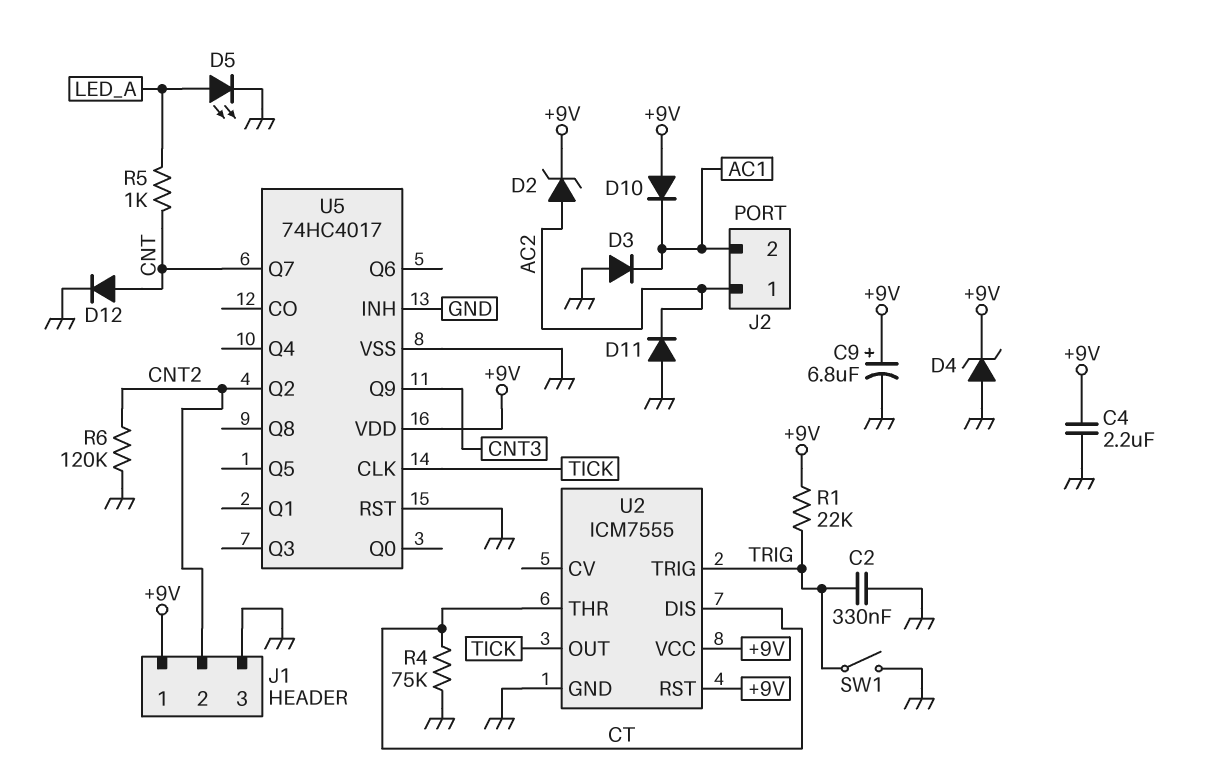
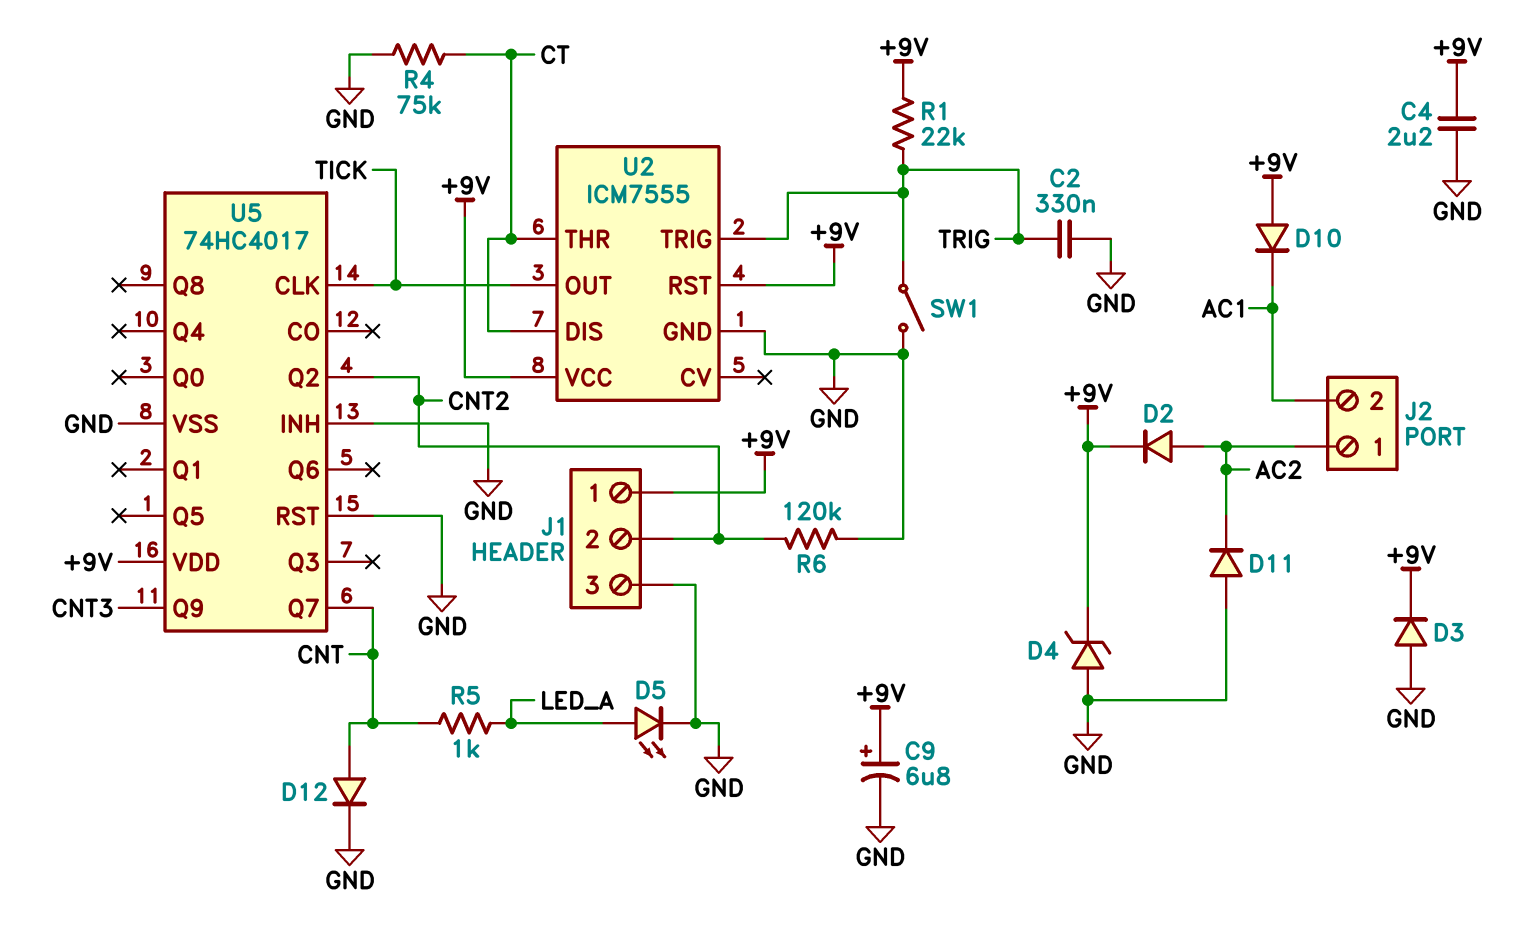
D2: zener (A AC2, K +9V) -> diode (A AC2, K +9V)
D3: diode (A GND, K AC1) -> diode (A GND, K +9V)

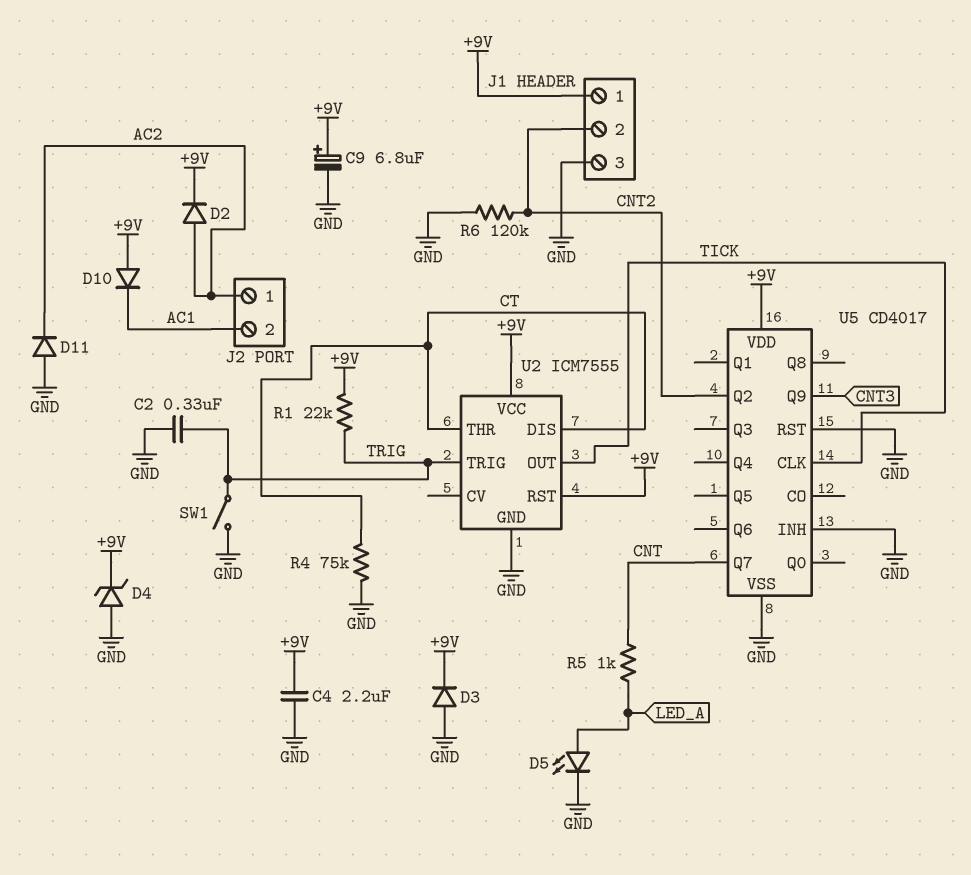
D12: diode (A CNT, K GND) -> none
U5: 74HC4017 -> CD4017

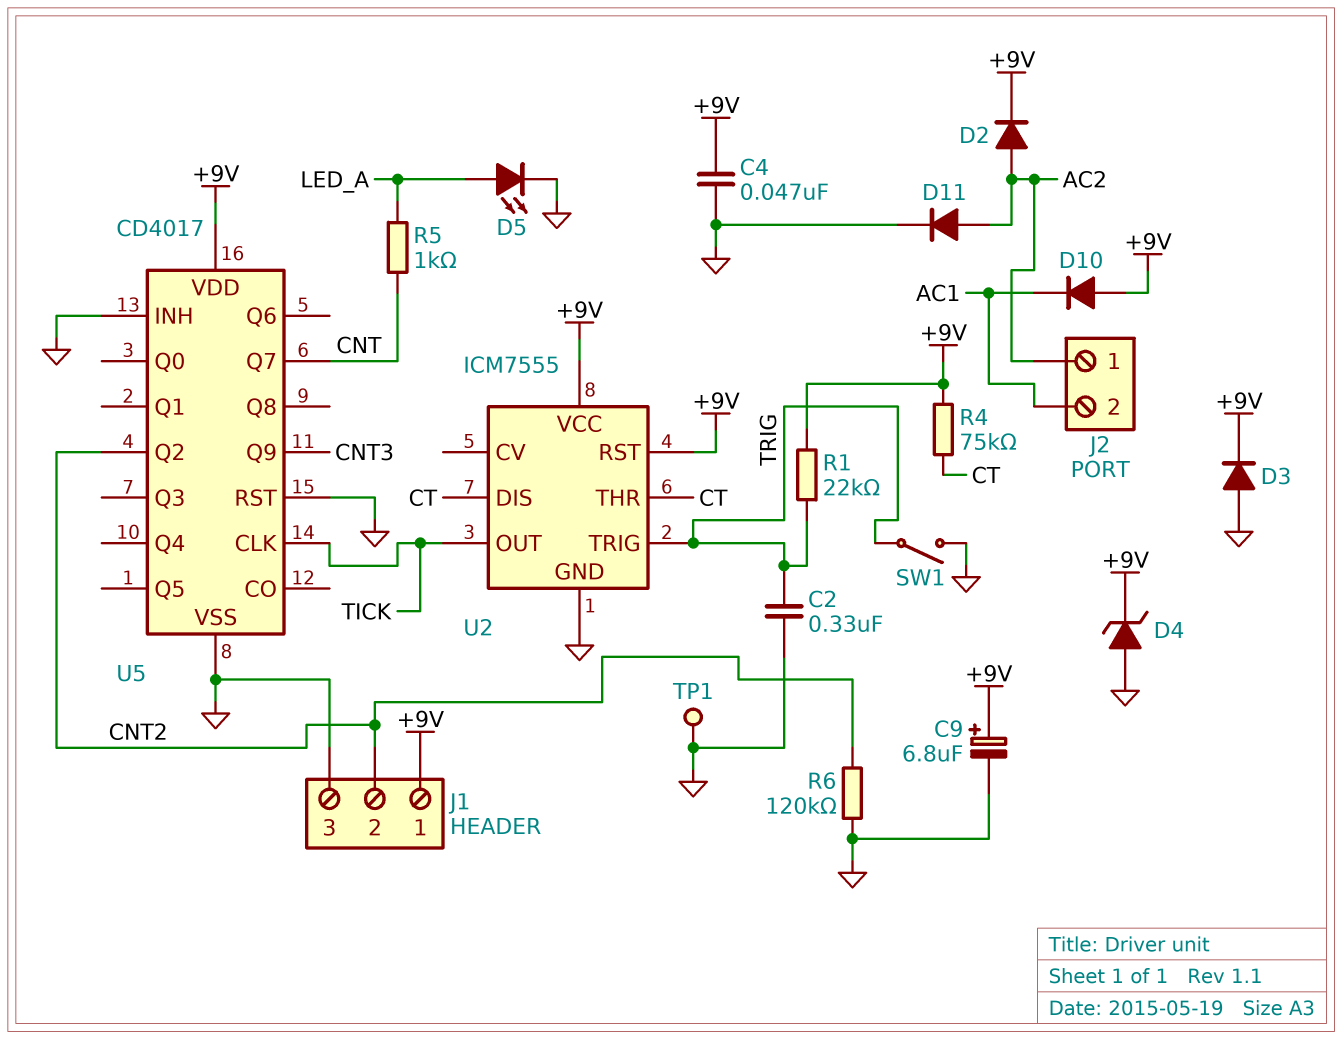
C4: 2.2uF (+9V, GND) -> 47nF (+9V, GND)
D11: diode (A GND, K AC2) -> diode (A AC2, K GND)
R4: 75k (CT, GND) -> 75k (+9V, CT)
TP1: none -> test point (GND)

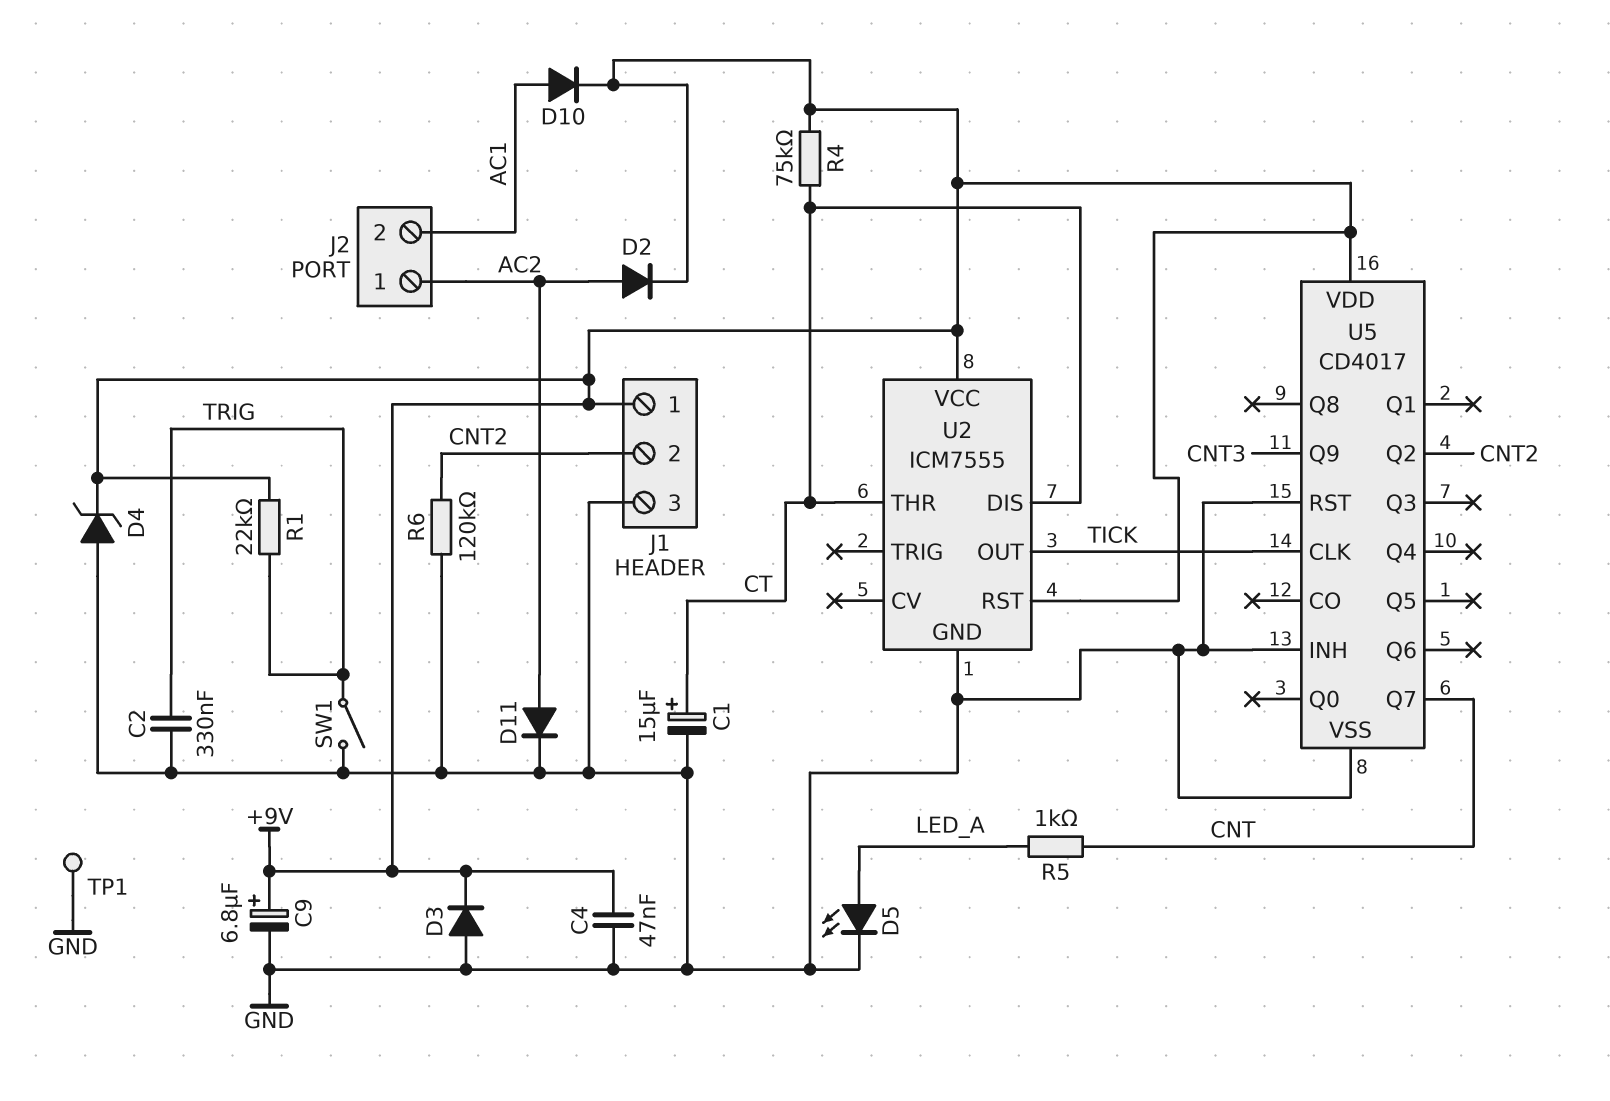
C1: none -> 15uF (plus CT, minus GND)
D10: diode (A +9V, K AC1) -> diode (A AC1, K +9V)
U2 pin TRIG: TRIG -> none

